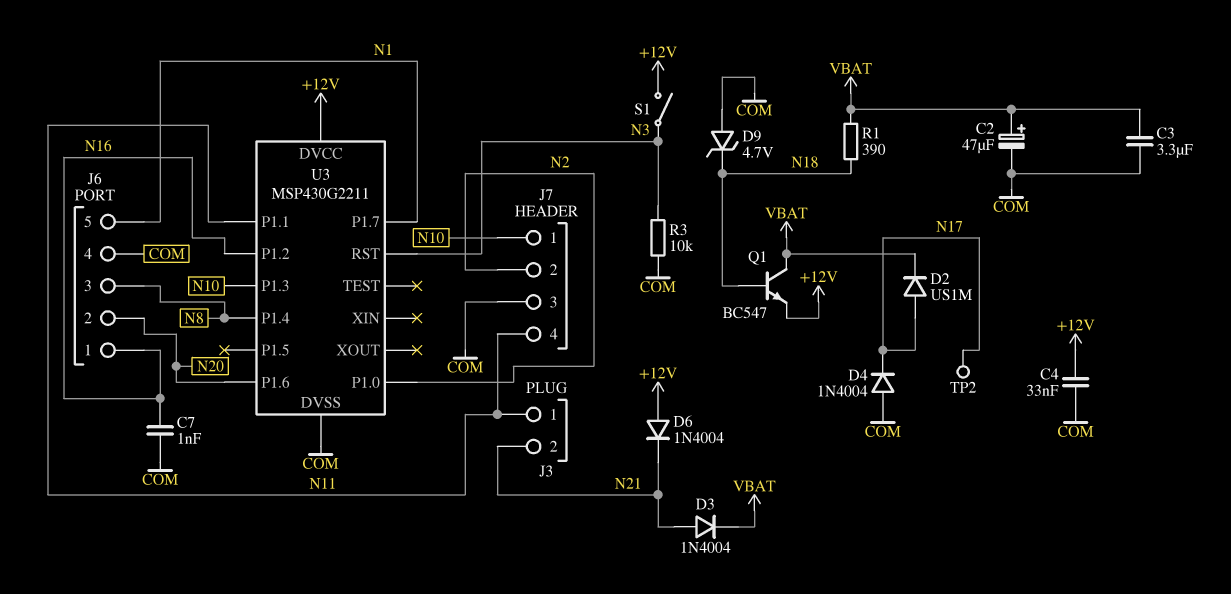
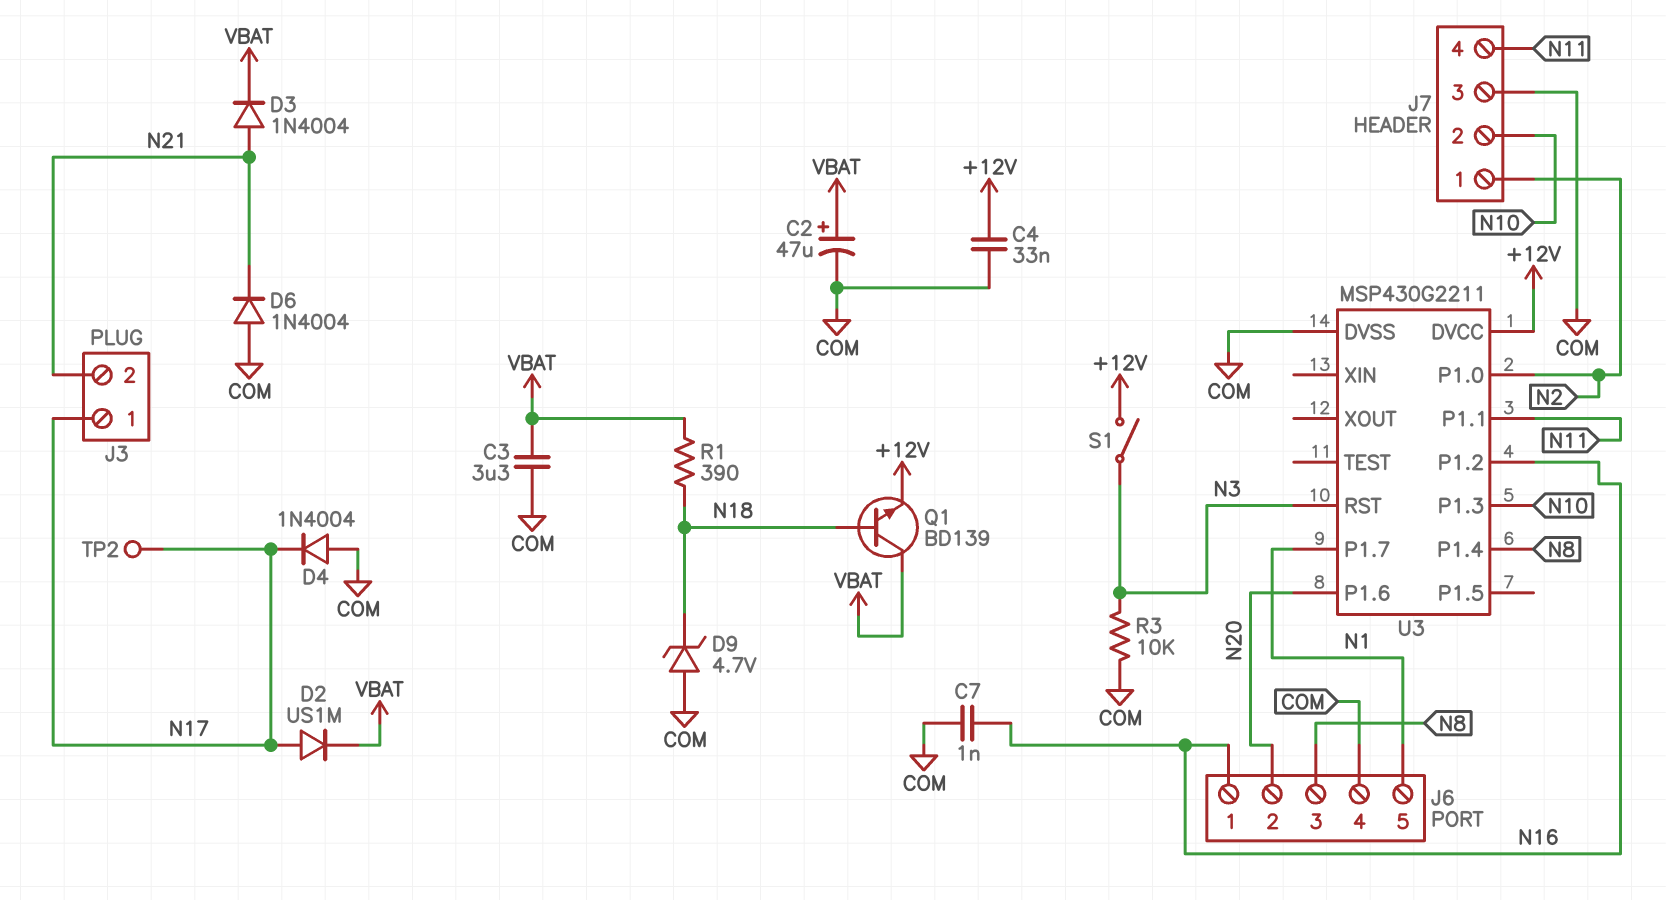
D6: diode 1N4004 (A +12V, K N21) -> diode 1N4004 (A COM, K N21)
J3 pin 1: N11 -> N17
J7 pin 1: N10 -> N2
J7 pin 2: N2 -> N10
Q1: NPN BC547 (B N18, C VBAT, E +12V) -> NPN BD139 (B N18, C VBAT, E +12V)

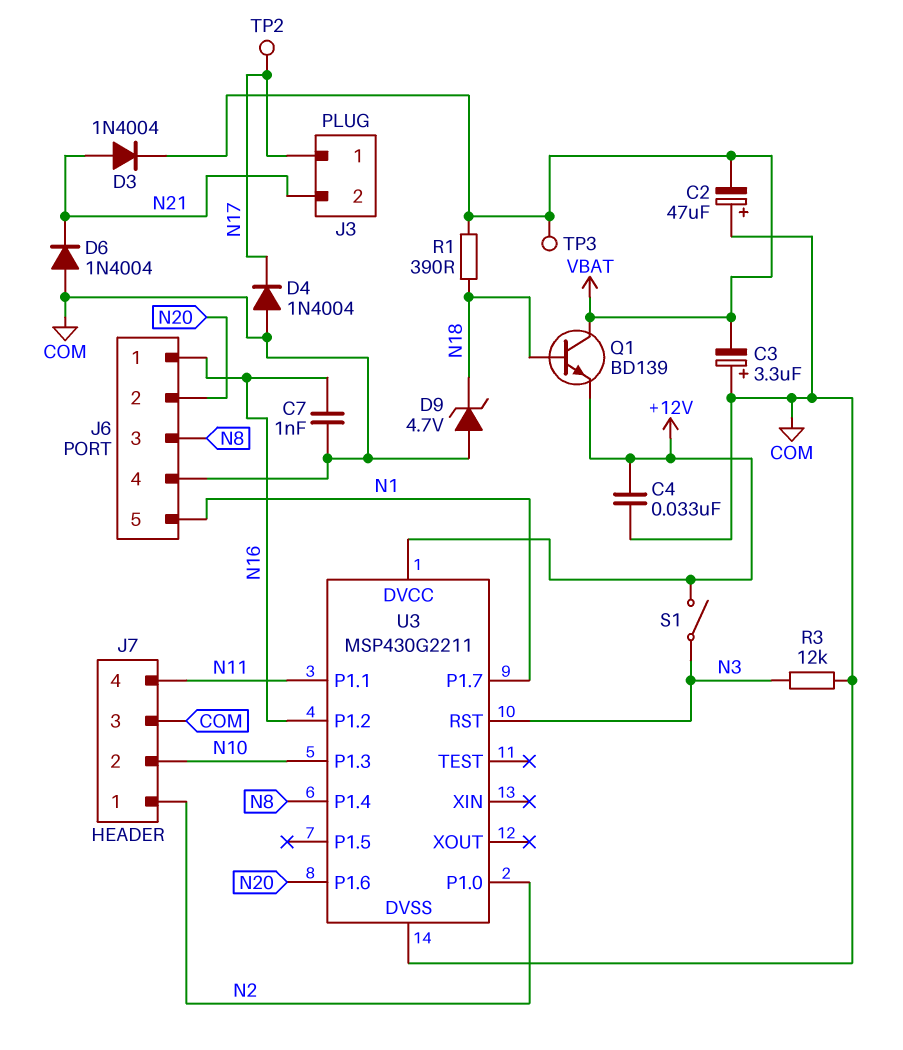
C2: 47uF (plus VBAT, minus COM) -> 47uF (plus COM, minus VBAT)
C3: 3.3uF (COM, VBAT) -> 3.3uF (plus COM, minus VBAT)
D2: diode US1M (A N17, K VBAT) -> none
R3: 10k (COM, N3) -> 12k (COM, N3)
TP3: none -> test point (VBAT)

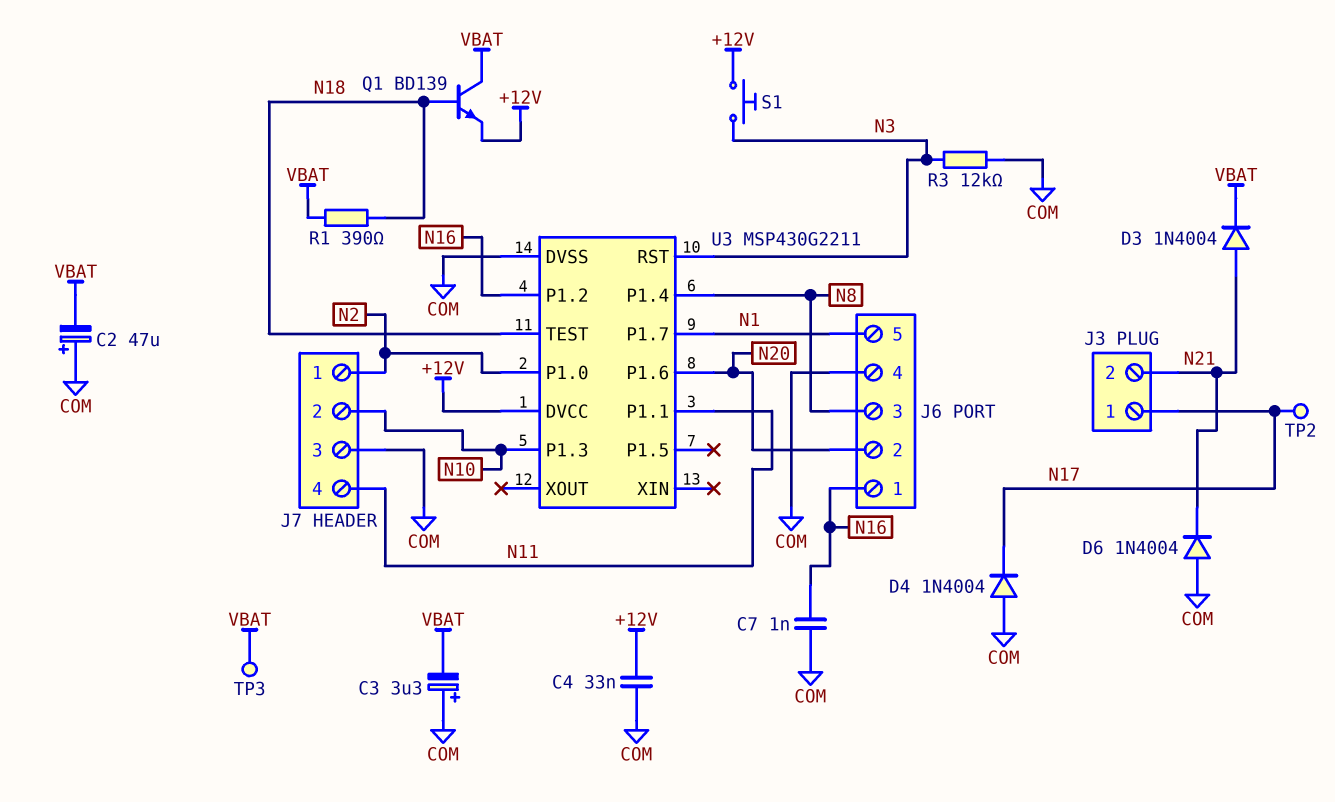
D9: zener 4.7V (A COM, K N18) -> none
S1: switch (+12V, N3) -> button (+12V, N3)
U3 pin TEST: none -> N18

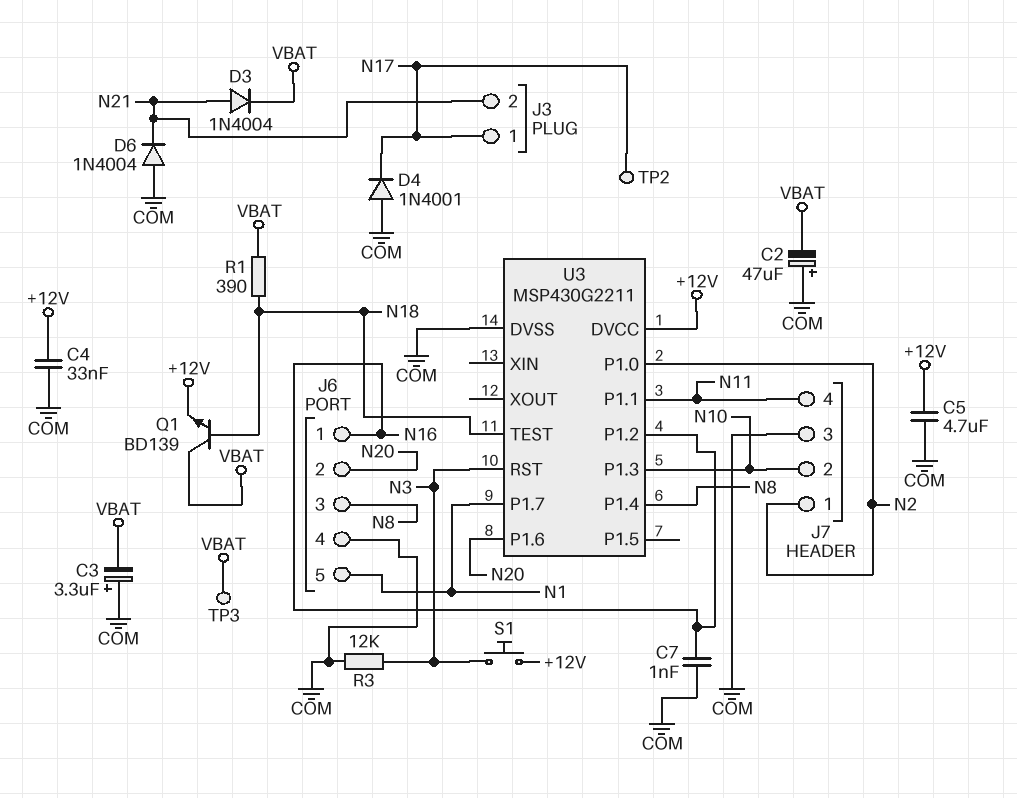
C5: none -> 4.7uF (+12V, COM)
D4: diode 1N4004 (A COM, K N17) -> diode 1N4001 (A COM, K N17)

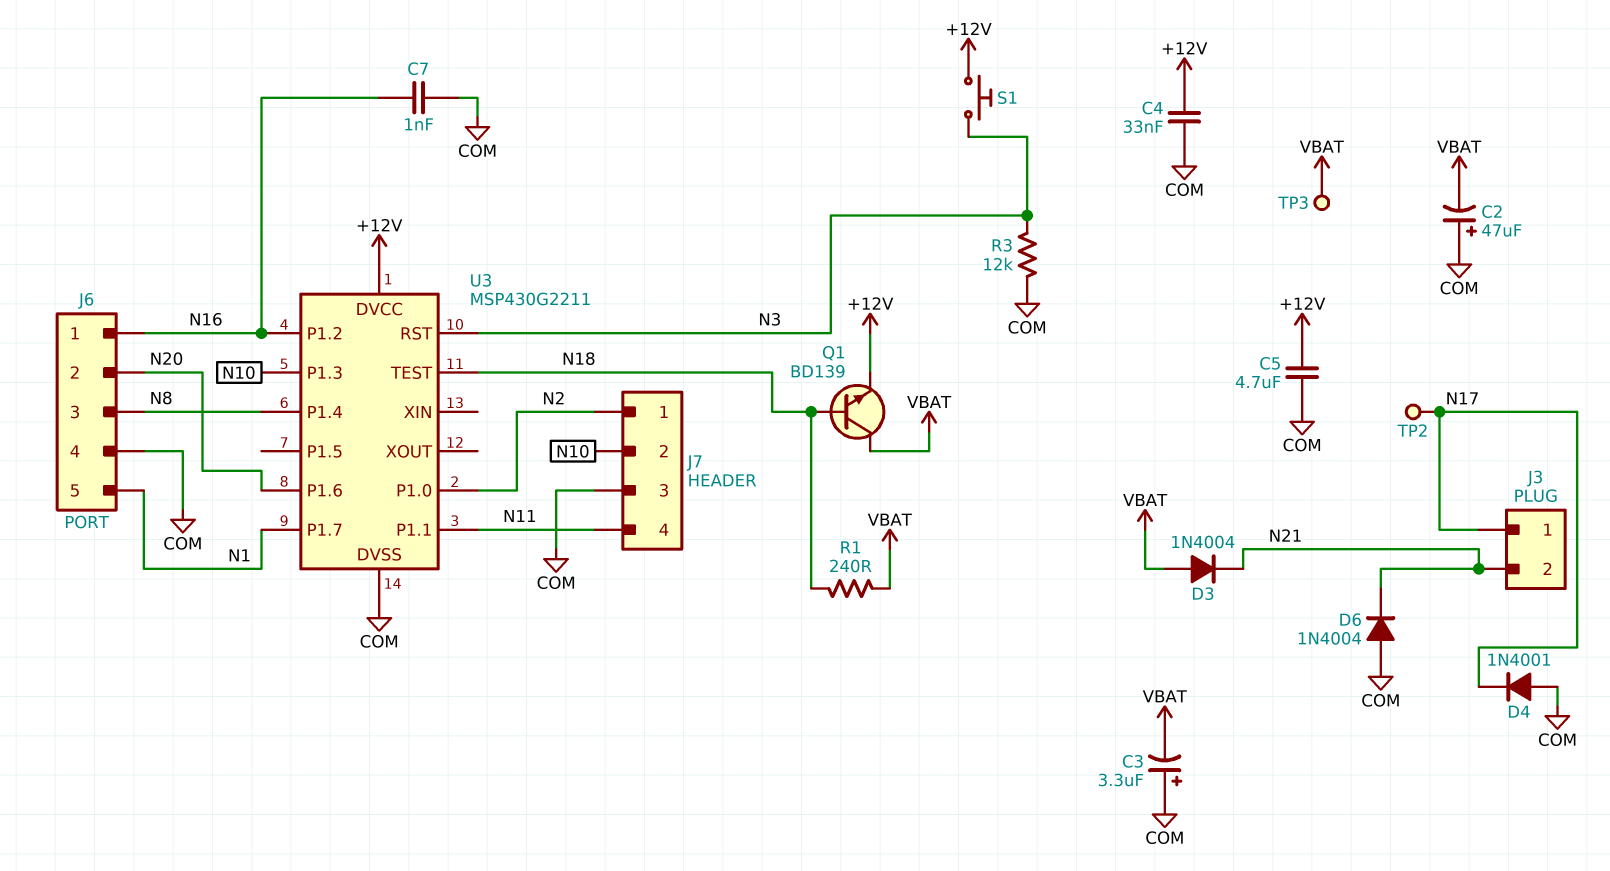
D3: diode 1N4004 (A N21, K VBAT) -> diode 1N4004 (A VBAT, K N21)
R1: 390 (N18, VBAT) -> 240 (N18, VBAT)

